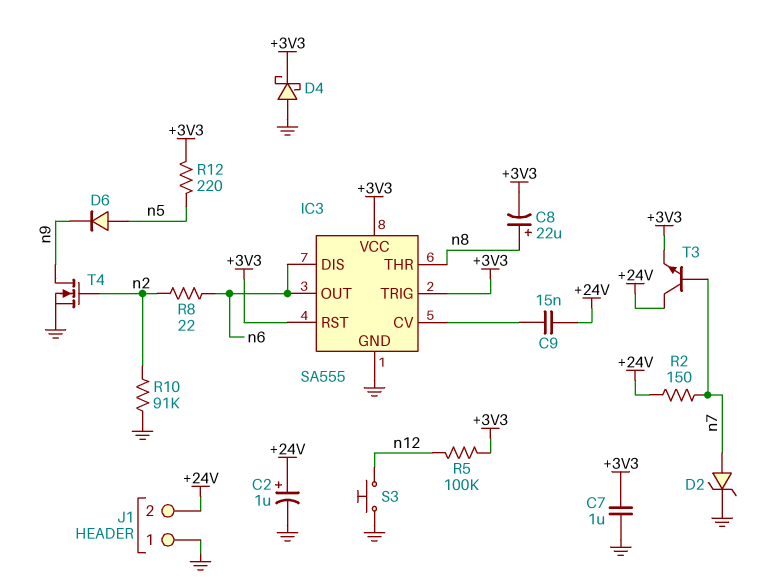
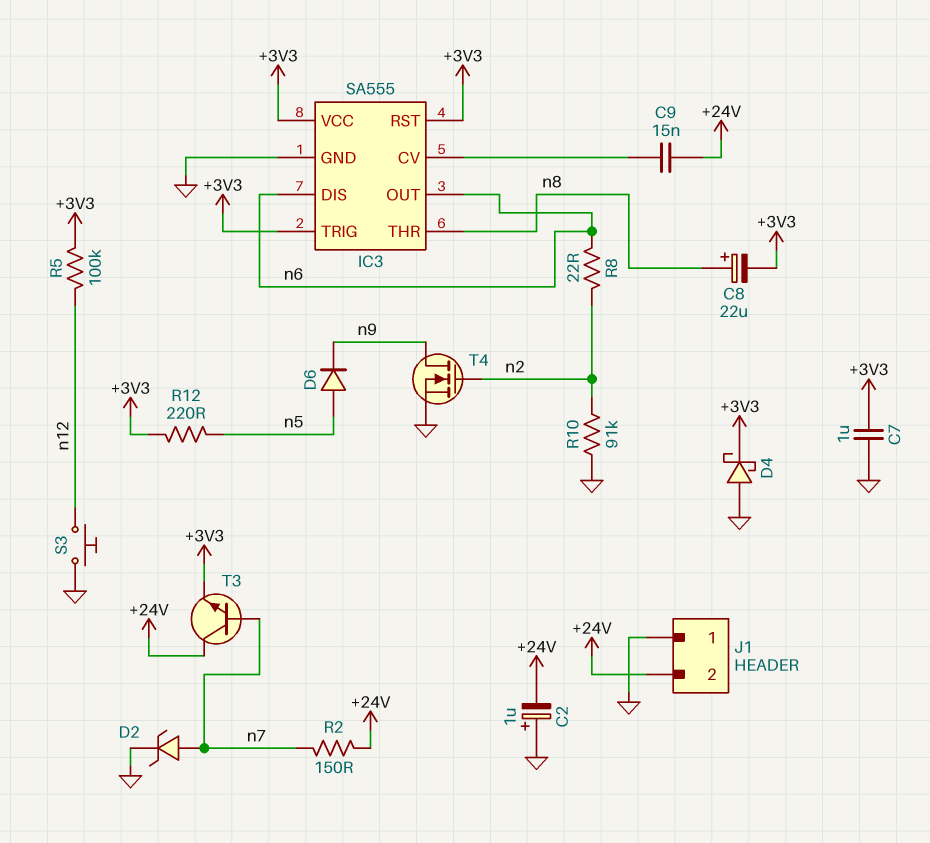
C2: 1uF (plus +24V, minus GND) -> 1uF (plus GND, minus +24V)

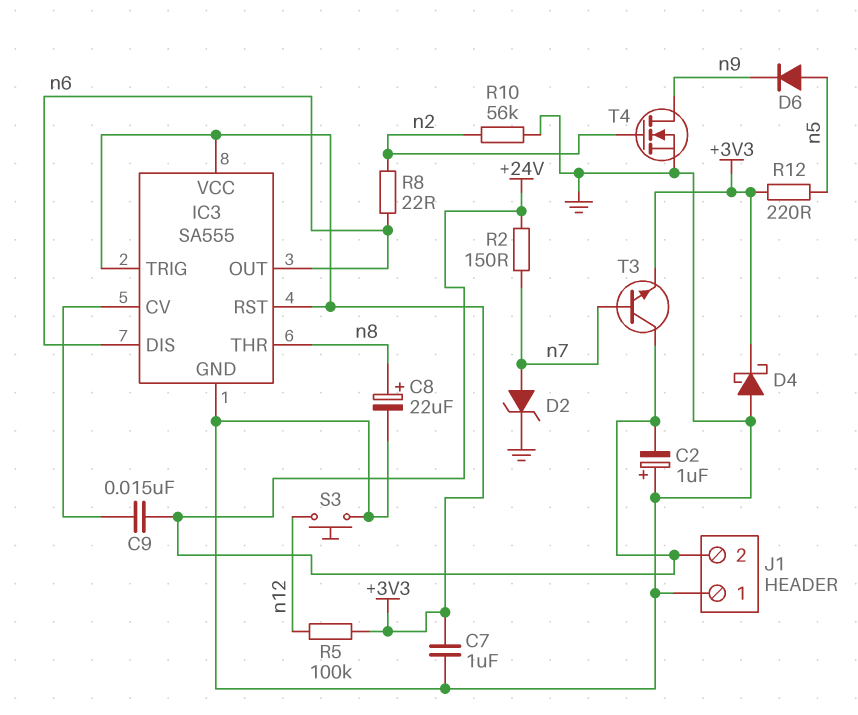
C8: 22uF (plus n8, minus +3V3) -> 22uF (plus n8, minus GND)
R10: 91k (GND, n2) -> 56k (GND, n2)

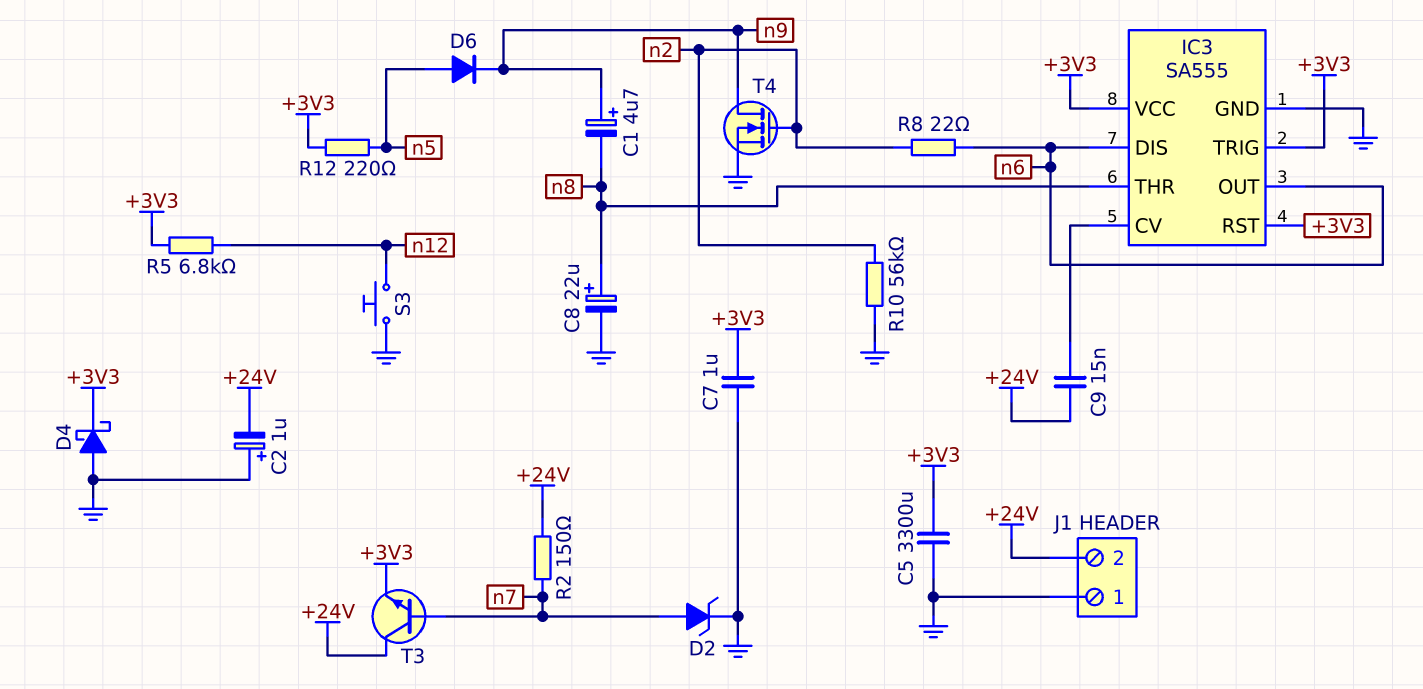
C1: none -> 4.7uF (plus n9, minus n8)
C5: none -> 3300uF (+3V3, GND)
R5: 100k (+3V3, n12) -> 6.8k (+3V3, n12)

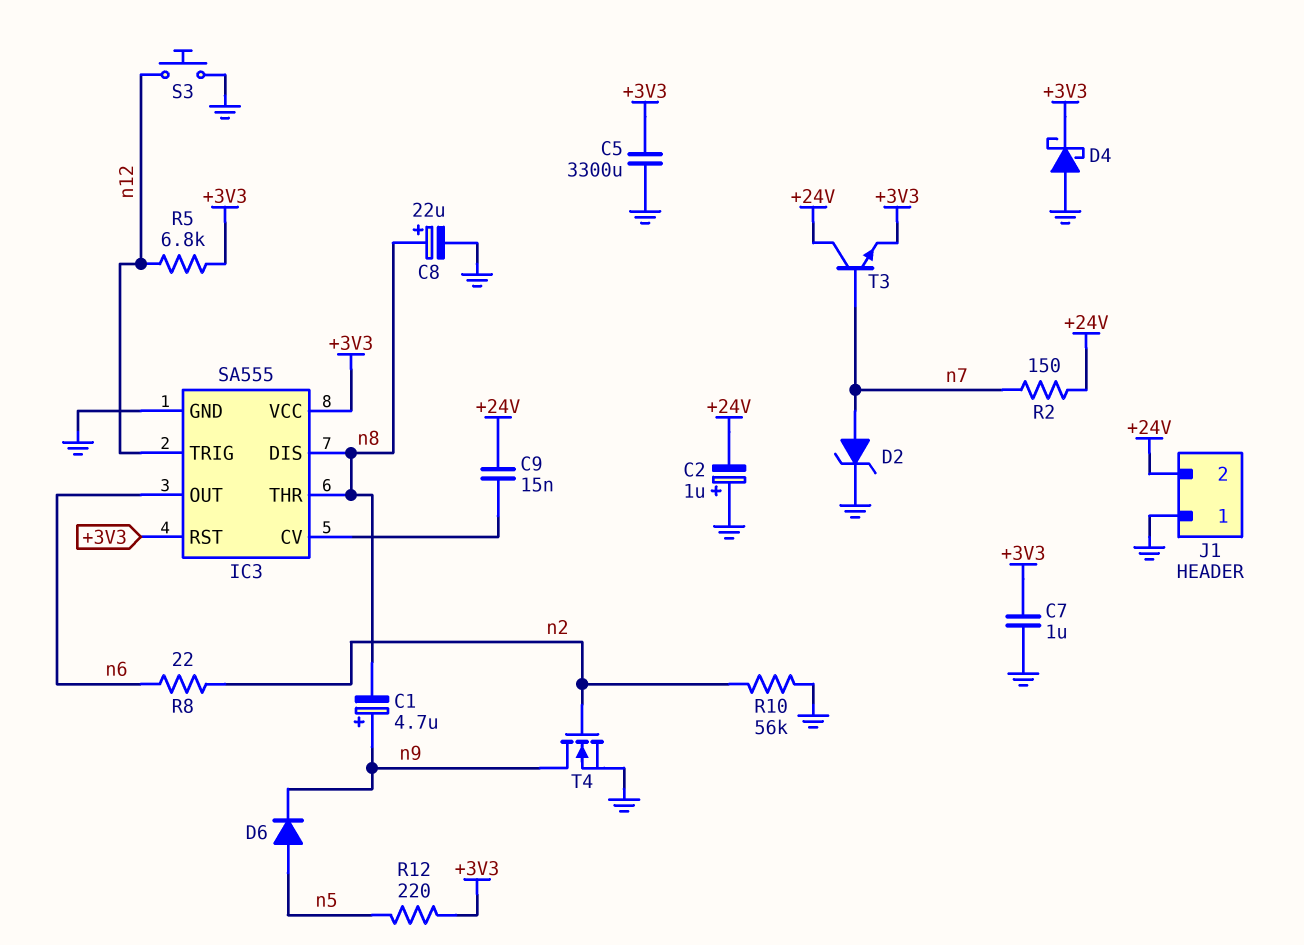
IC3 pin DIS: n6 -> n8
IC3 pin TRIG: +3V3 -> n12

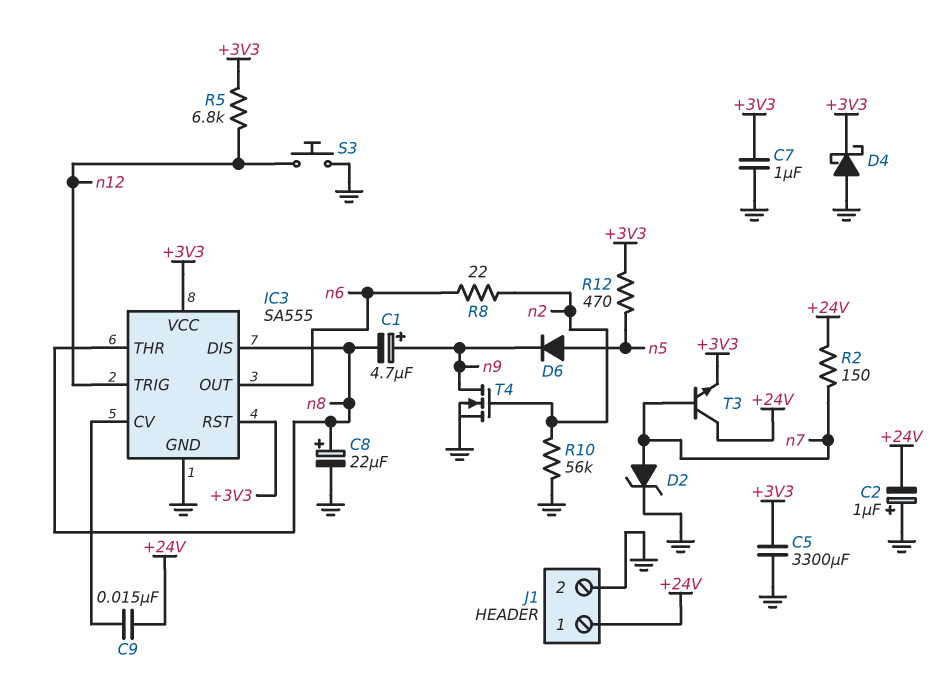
J1 pin 1: GND -> +24V
J1 pin 2: +24V -> GND
R12: 220 (+3V3, n5) -> 470 (+3V3, n5)

